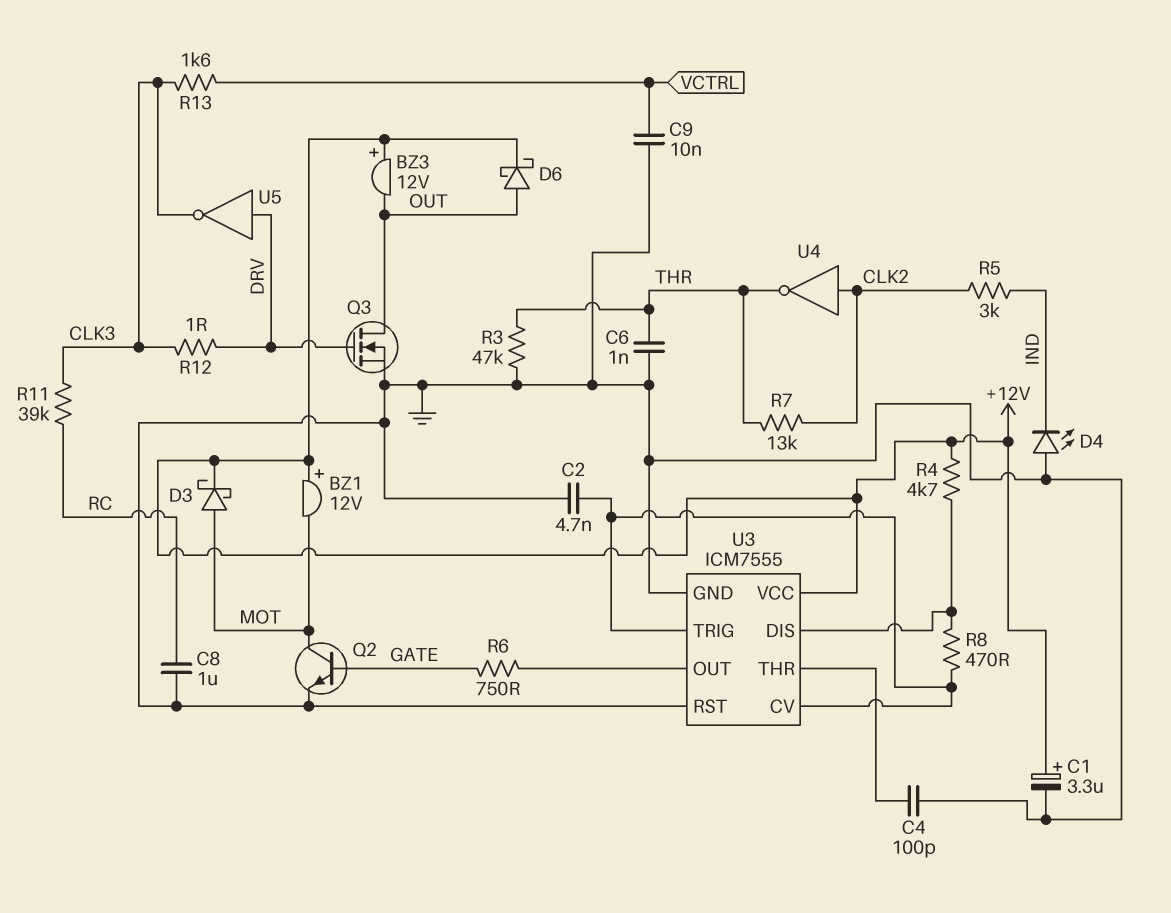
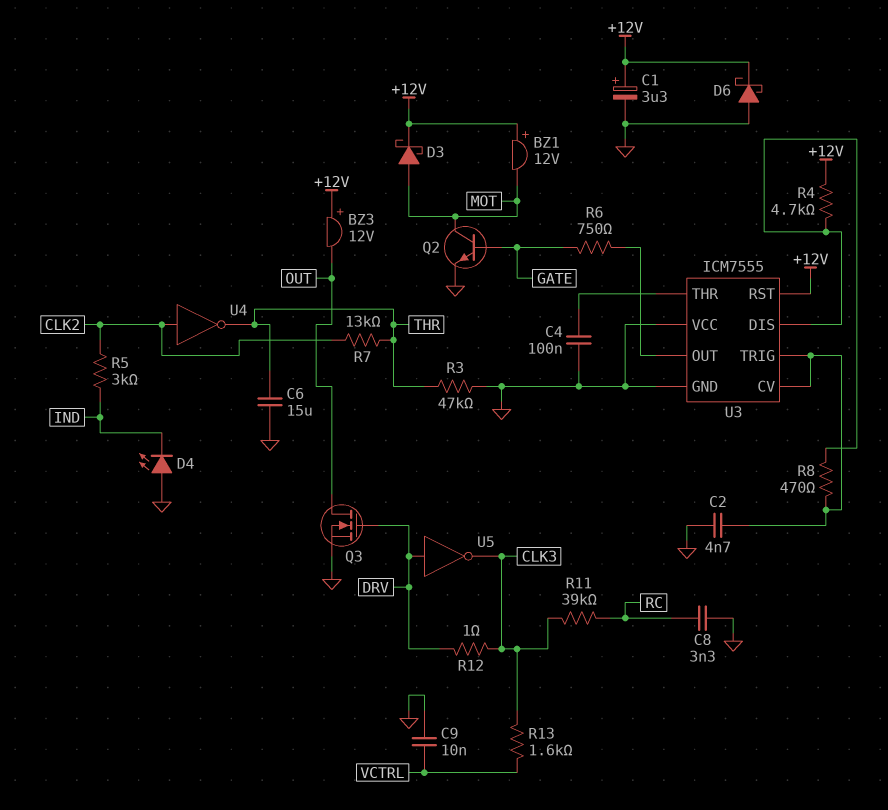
C4: 100pF (GND, U3/THR) -> 100nF (GND, U3/THR)
C6: 1nF (GND, THR) -> 15uF (GND, THR)
C8: 1uF (GND, RC) -> 3.3nF (GND, RC)
D6: schottky (A OUT, K +12V) -> schottky (A GND, K +12V)
U3 pin RST: GND -> +12V
U3 pin VCC: +12V -> GND

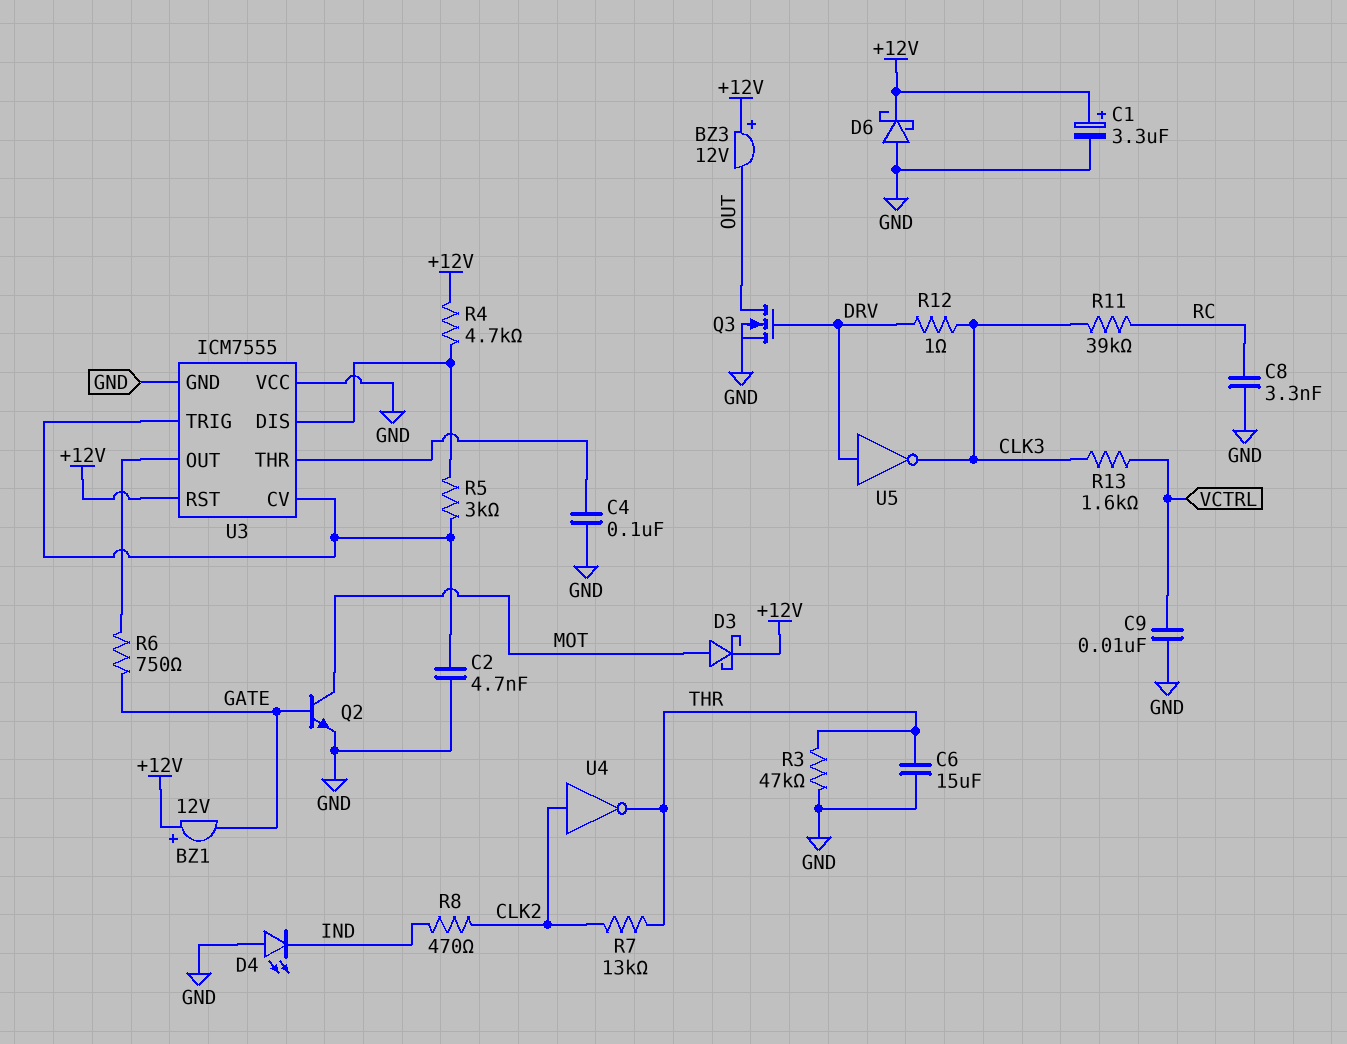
BZ1: buzzer 12V (plus +12V, minus MOT) -> buzzer 12V (plus +12V, minus GATE)
R5: 3k (CLK2, IND) -> 3k (U3/CV, U3/DIS)
R8: 470 (U3/CV, U3/DIS) -> 470 (CLK2, IND)

